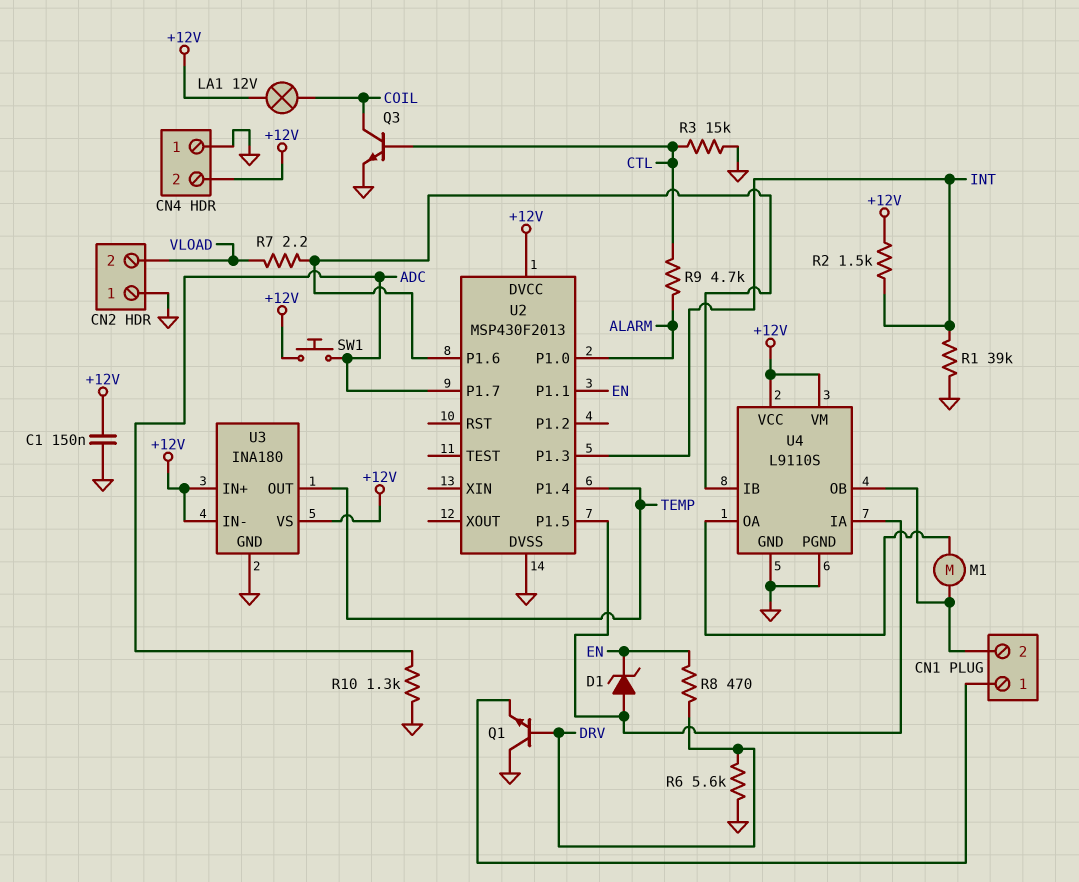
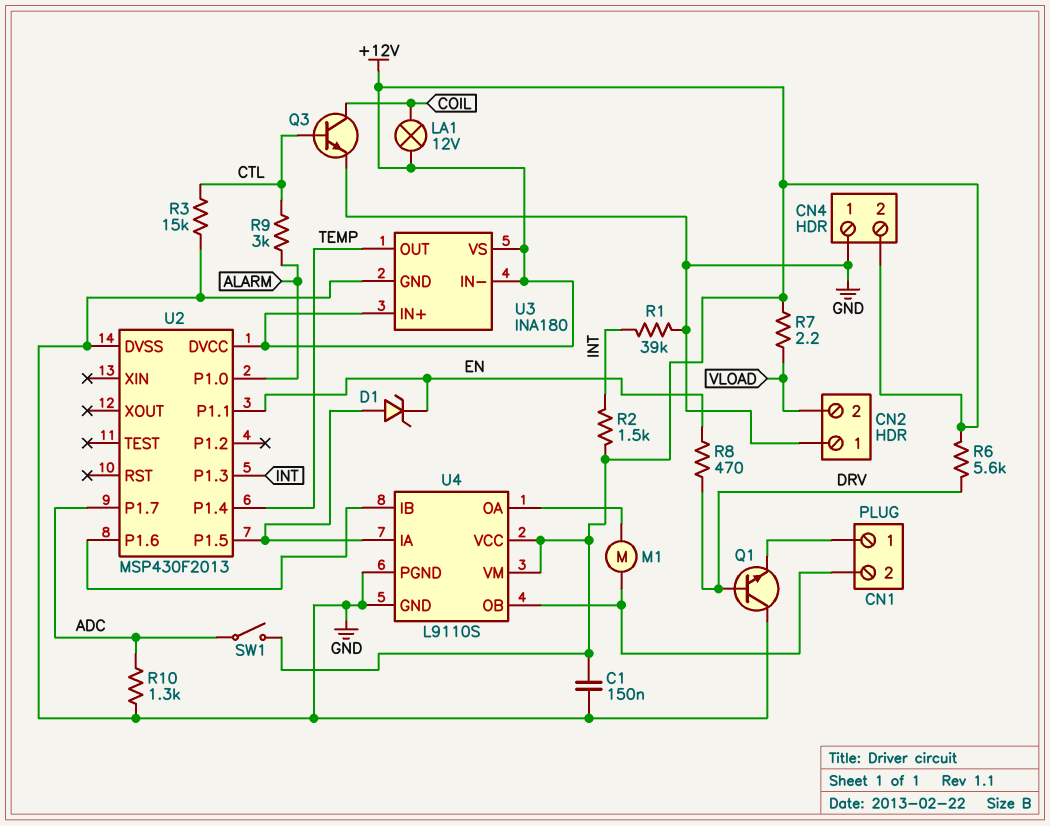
R6: 5.6k (DRV, GND) -> 5.6k (+12V, DRV)
R7: 2.2 (U2/P1.6, VLOAD) -> 2.2 (+12V, VLOAD)
R9: 4.7k (ALARM, CTL) -> 3k (ALARM, CTL)
SW1: button (+12V, ADC) -> switch (+12V, ADC)

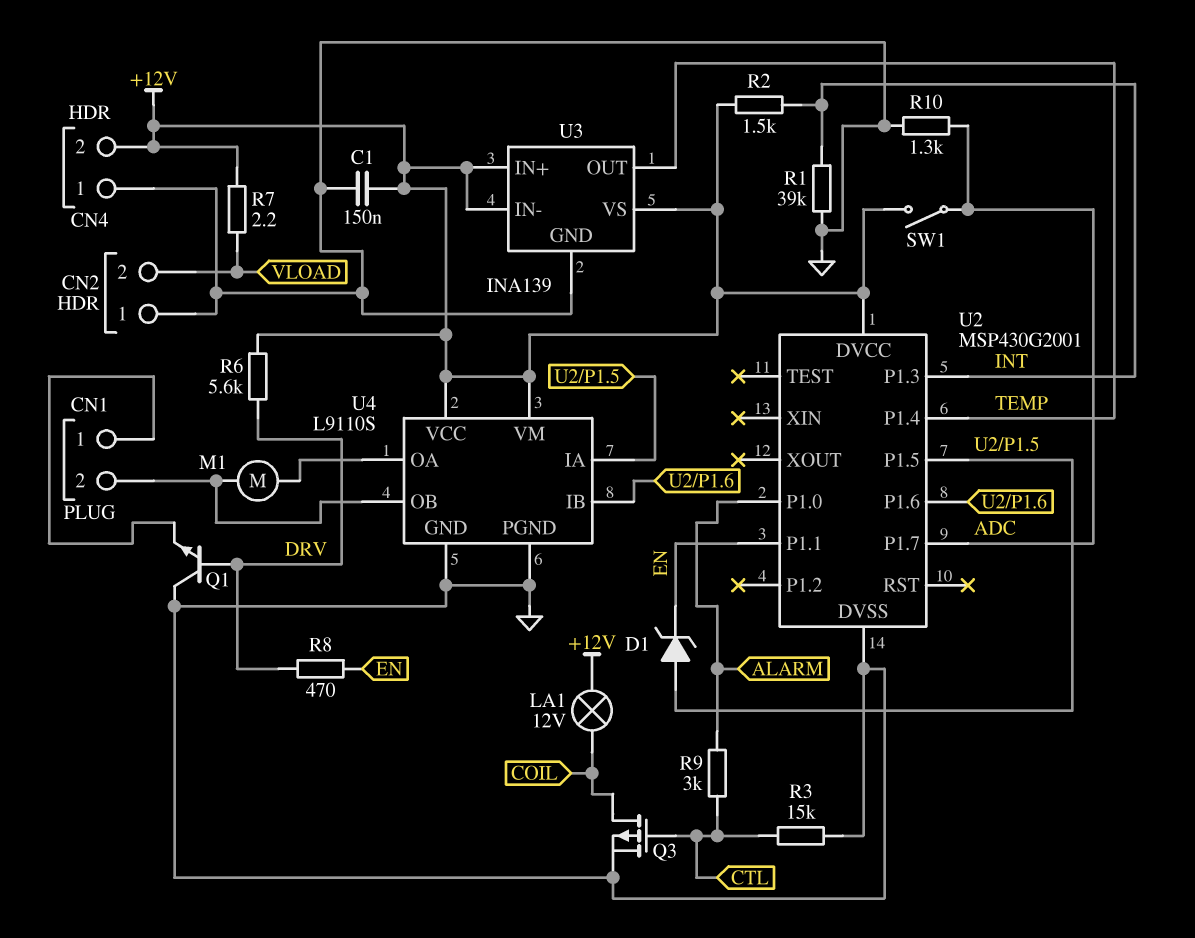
Q3: NPN (B CTL, C COIL, E GND) -> PMOS (G CTL, D COIL, S GND)
U2: MSP430F2013 -> MSP430G2001
U3: INA180 -> INA139

